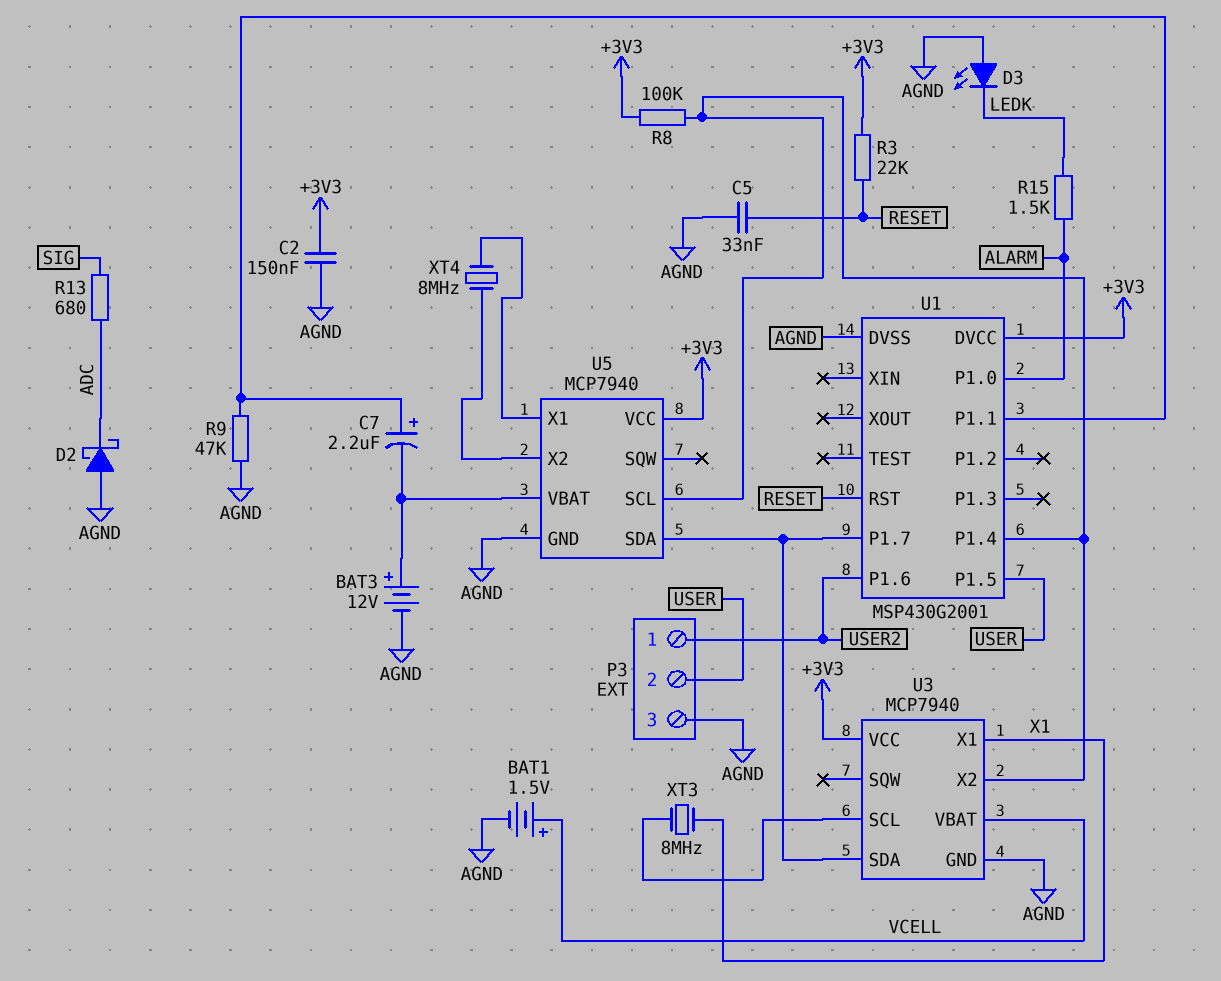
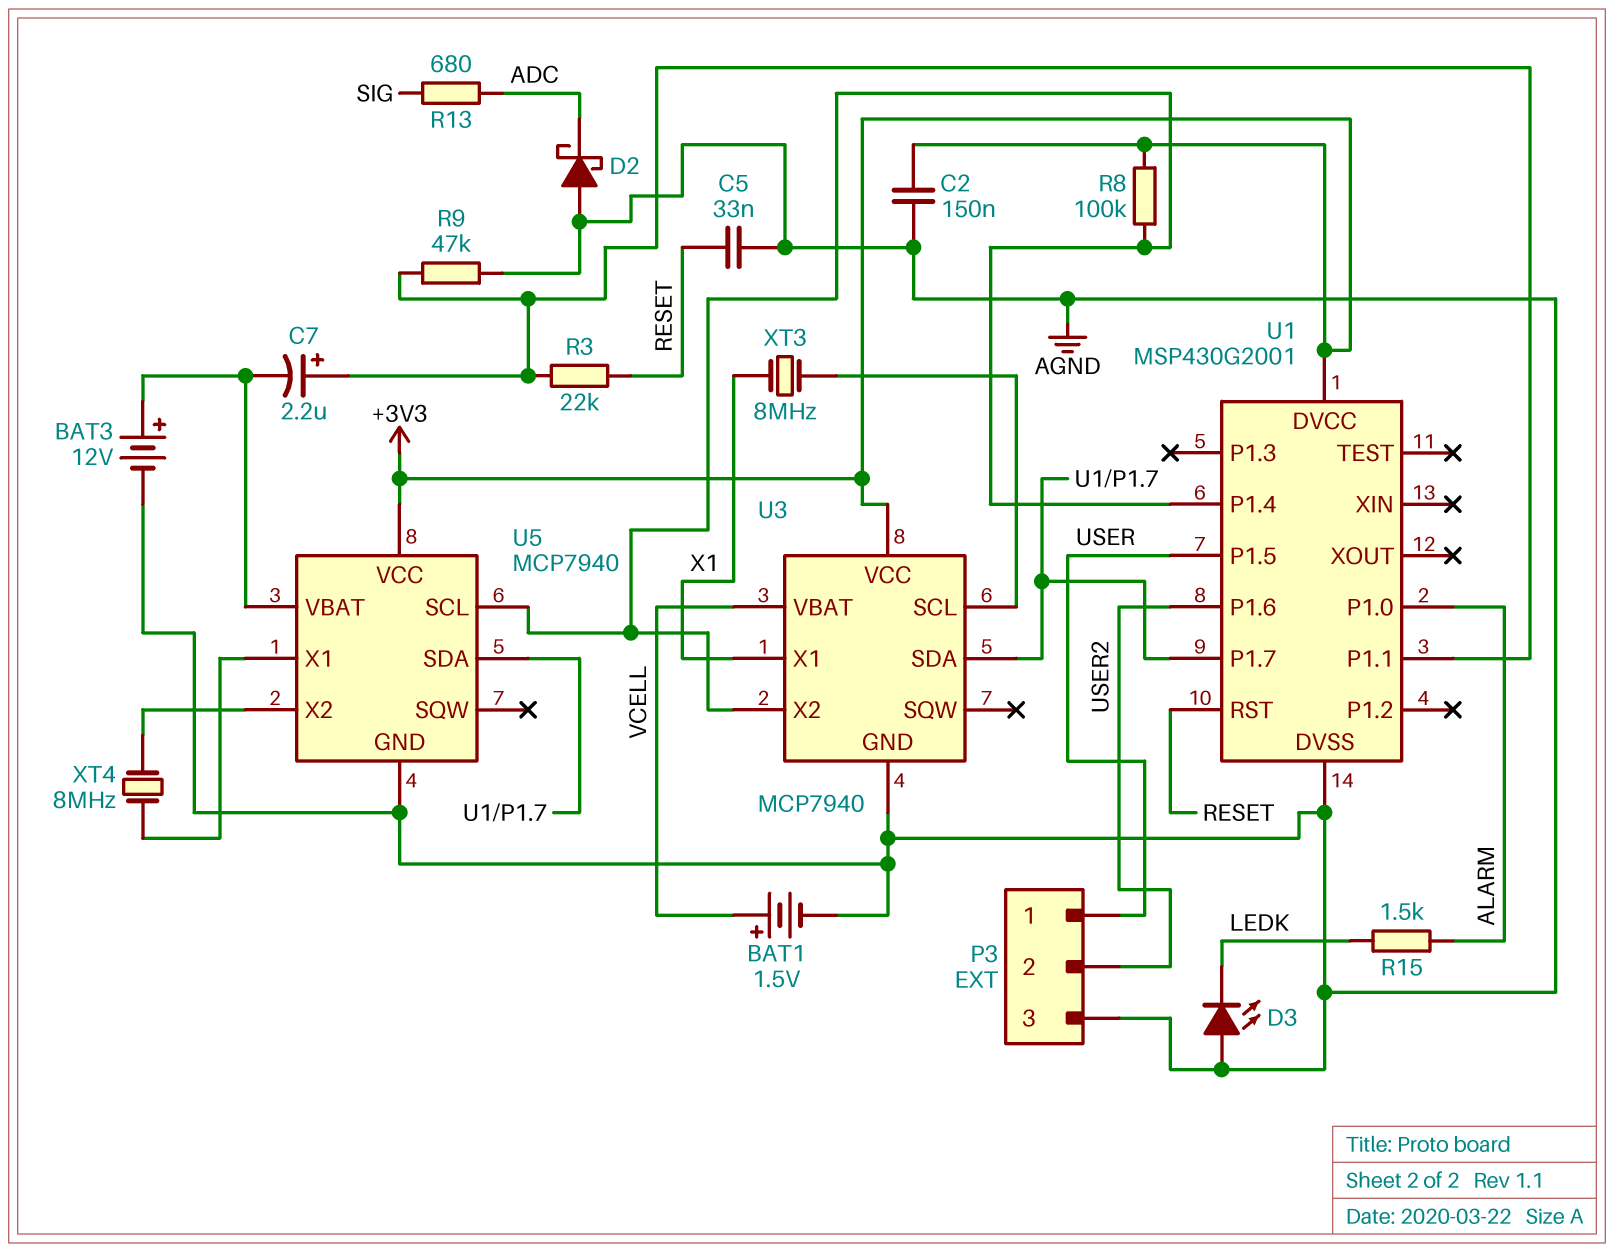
P3 pin 1: USER2 -> USER
P3 pin 2: USER -> USER2
R3: 22k (+3V3, RESET) -> 22k (RESET, U1/P1.1)

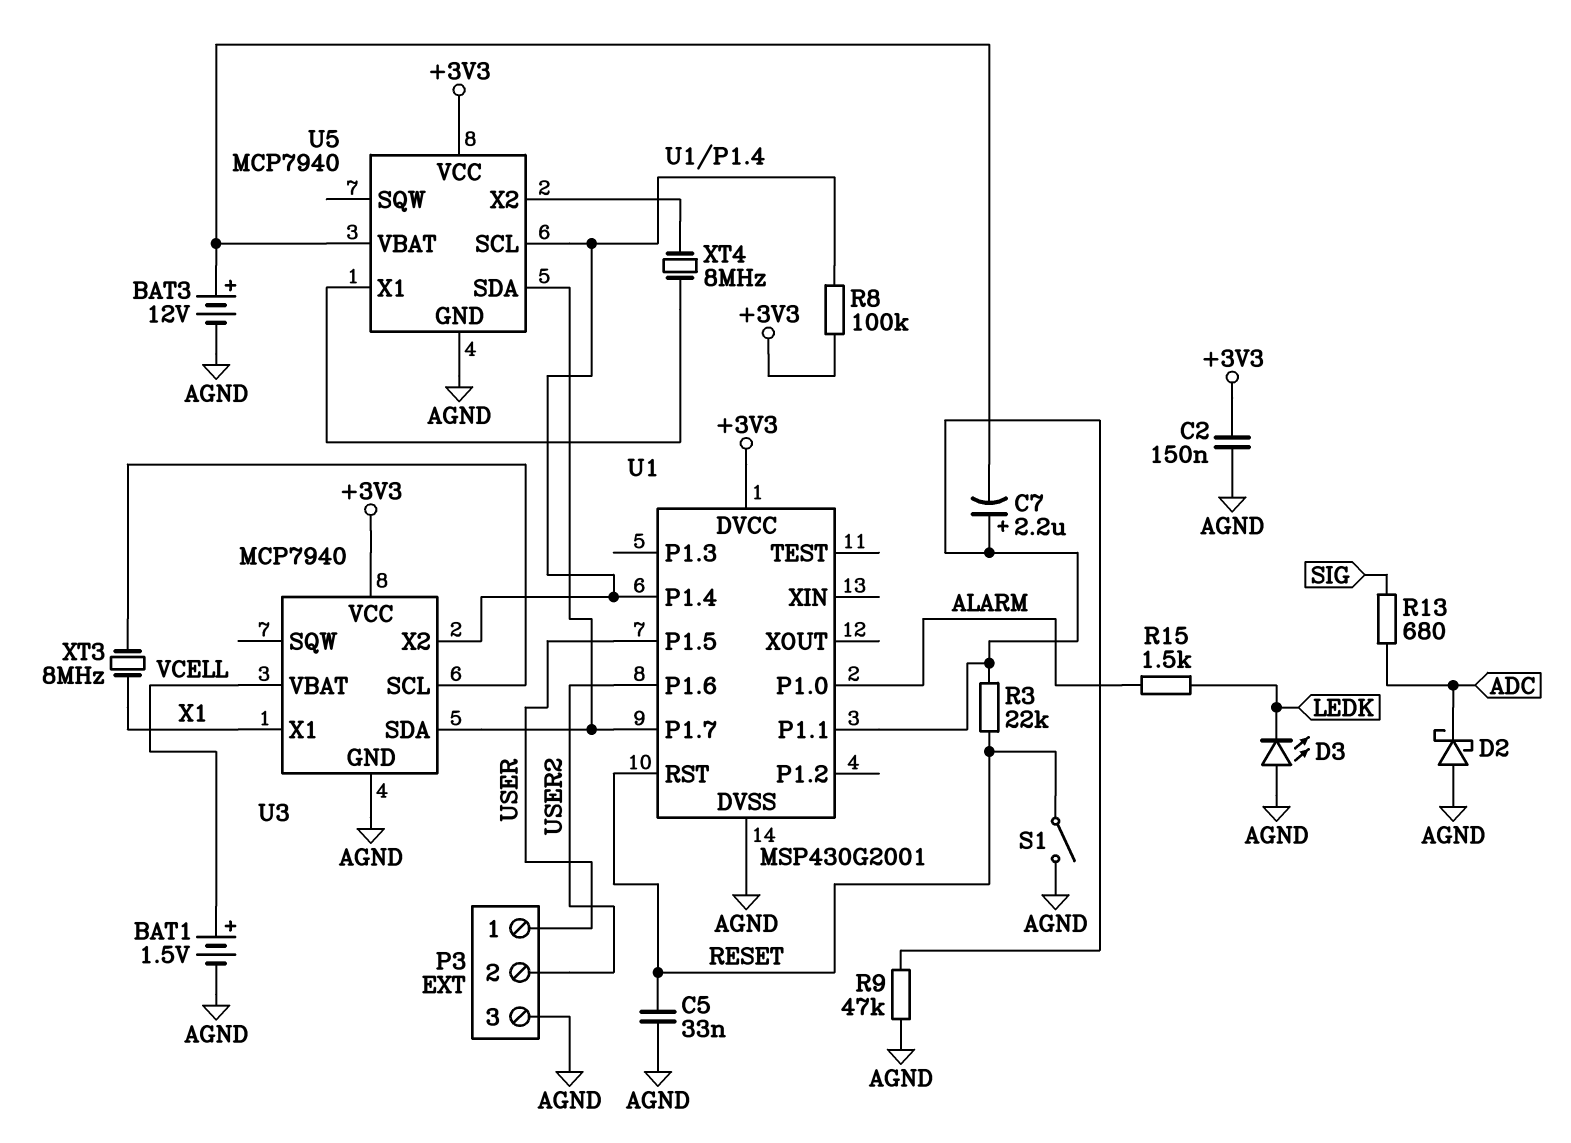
S1: none -> switch (AGND, RESET)

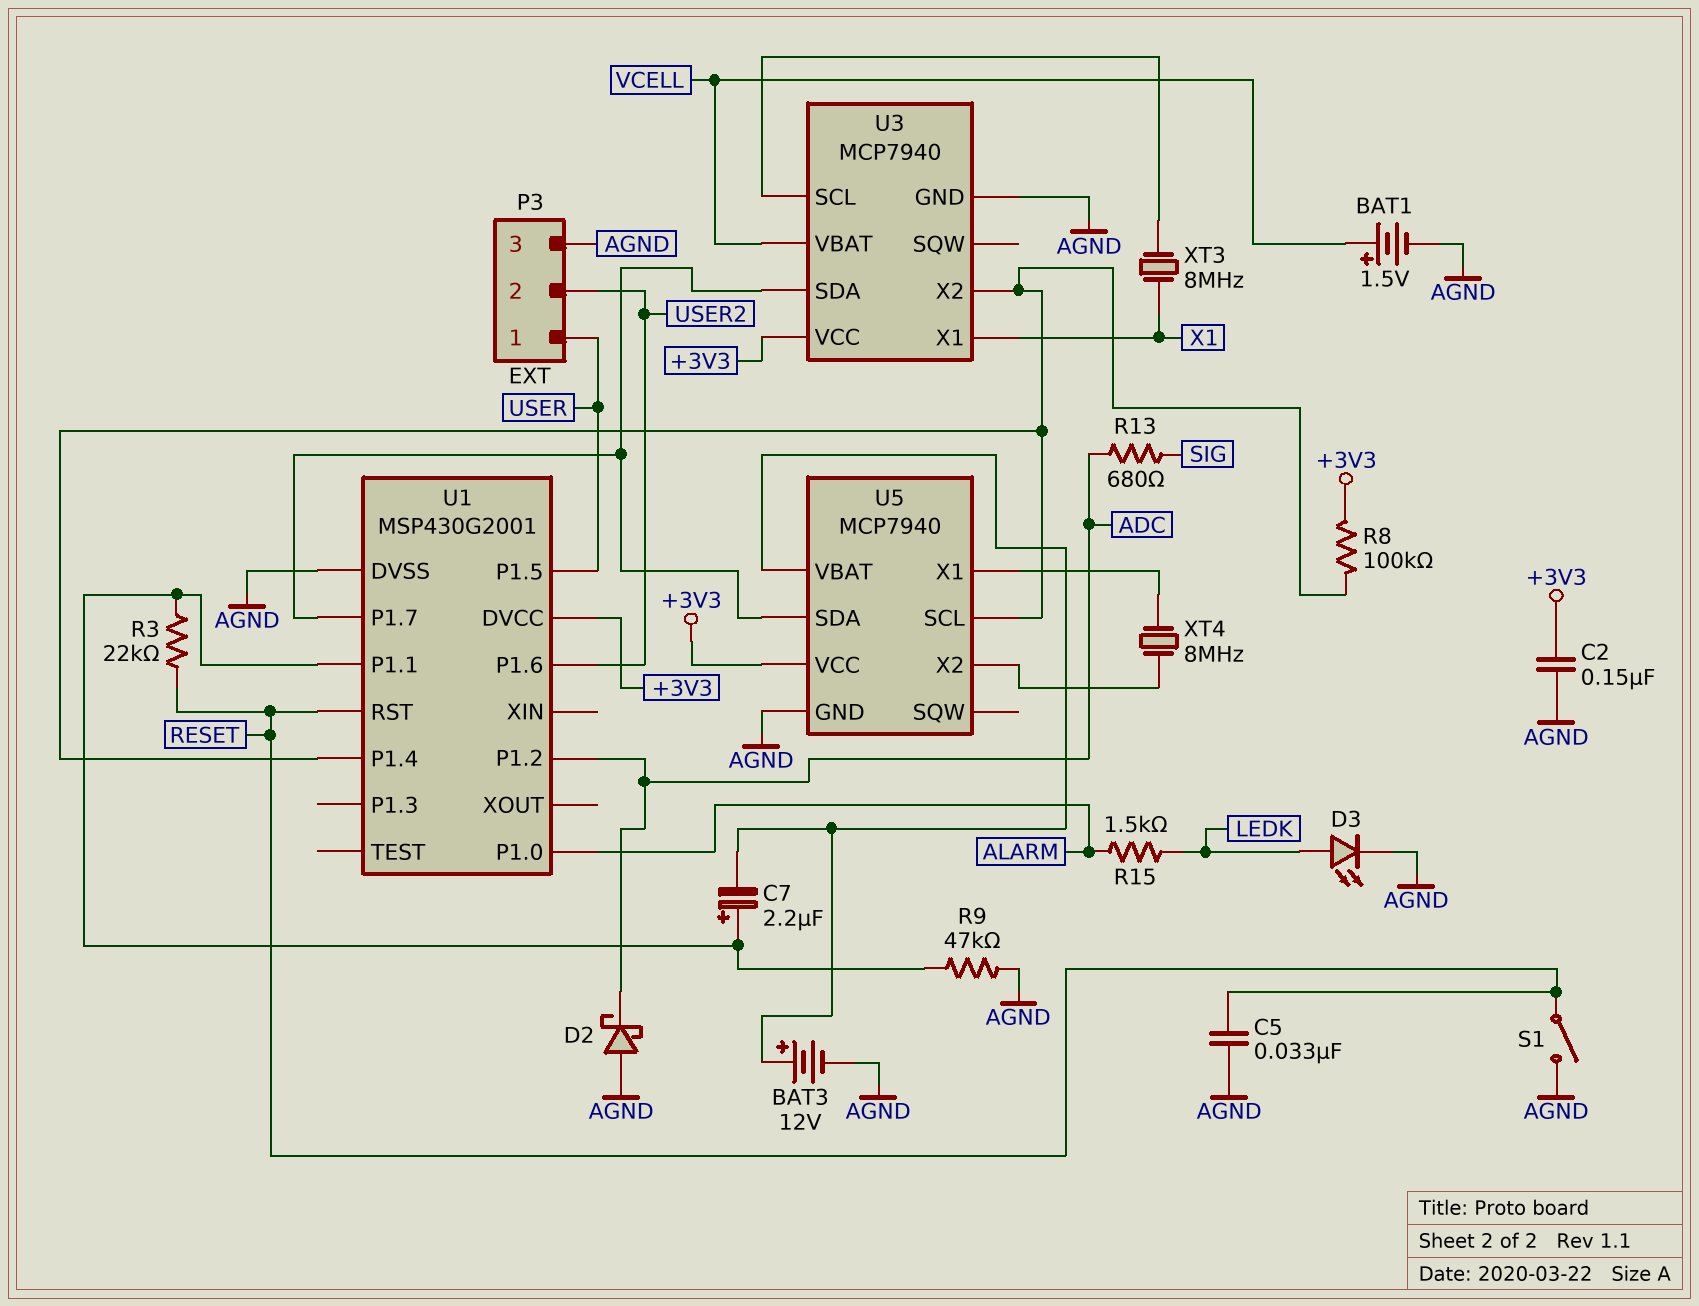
D3: LED (A AGND, K LEDK) -> LED (A LEDK, K AGND)
U1 pin P1.2: none -> ADC

